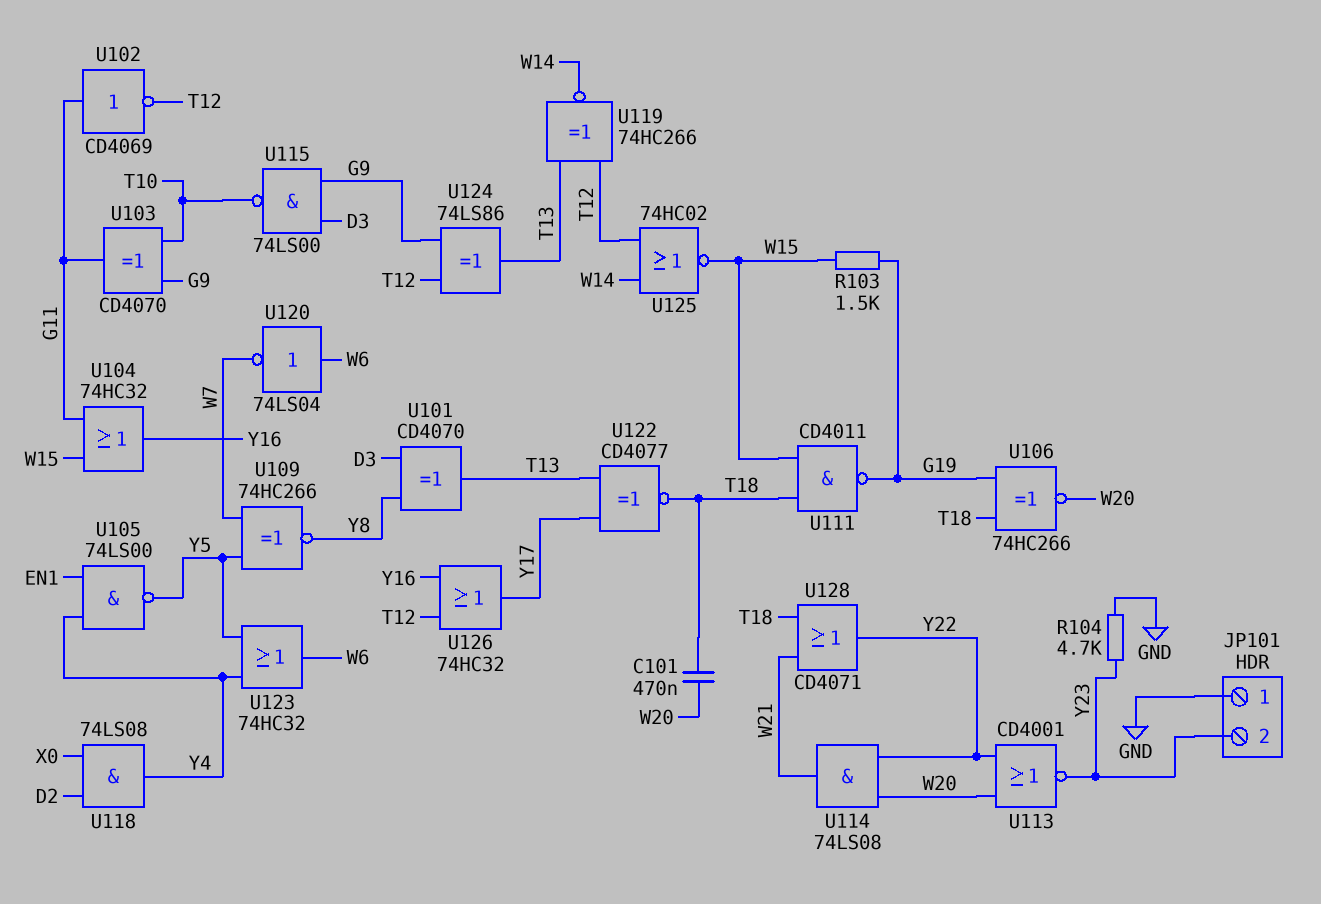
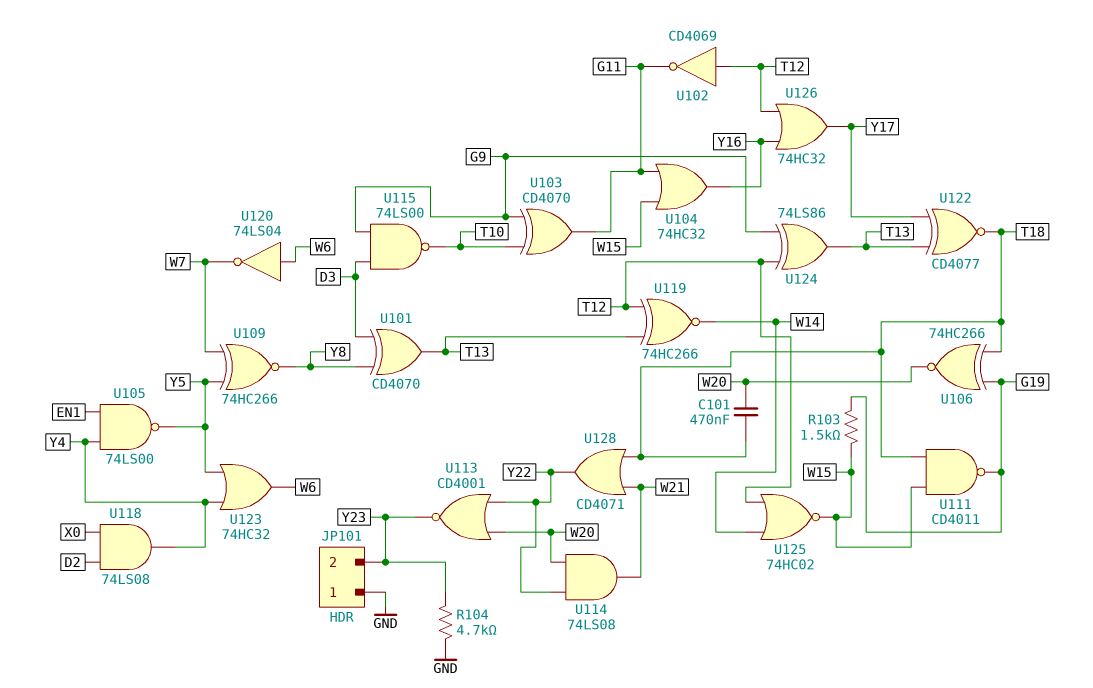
U102: NOT CD4069 (in G11, out T12) -> NOT CD4069 (in T12, out G11)

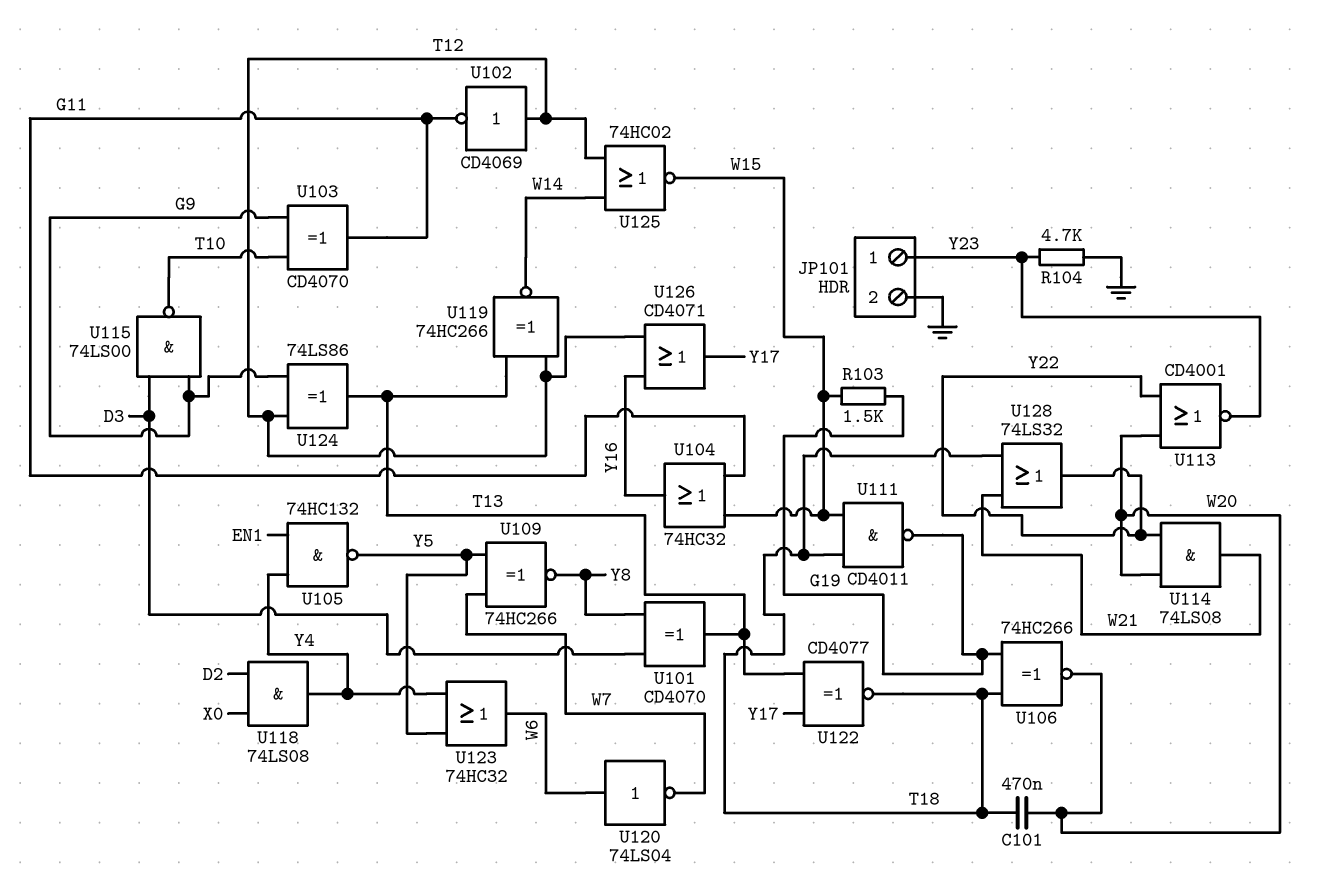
JP101 pin 1: GND -> Y23
JP101 pin 2: Y23 -> GND
U105: NAND 74LS00 (in EN1, in Y4, out Y5) -> NAND 74HC132 (in EN1, in Y4, out Y5)
U126: OR 74HC32 (in T12, in Y16, out Y17) -> OR CD4071 (in T12, in Y16, out Y17)
U128: OR CD4071 (in T18, in W21, out Y22) -> OR 74LS32 (in T18, in W21, out Y22)

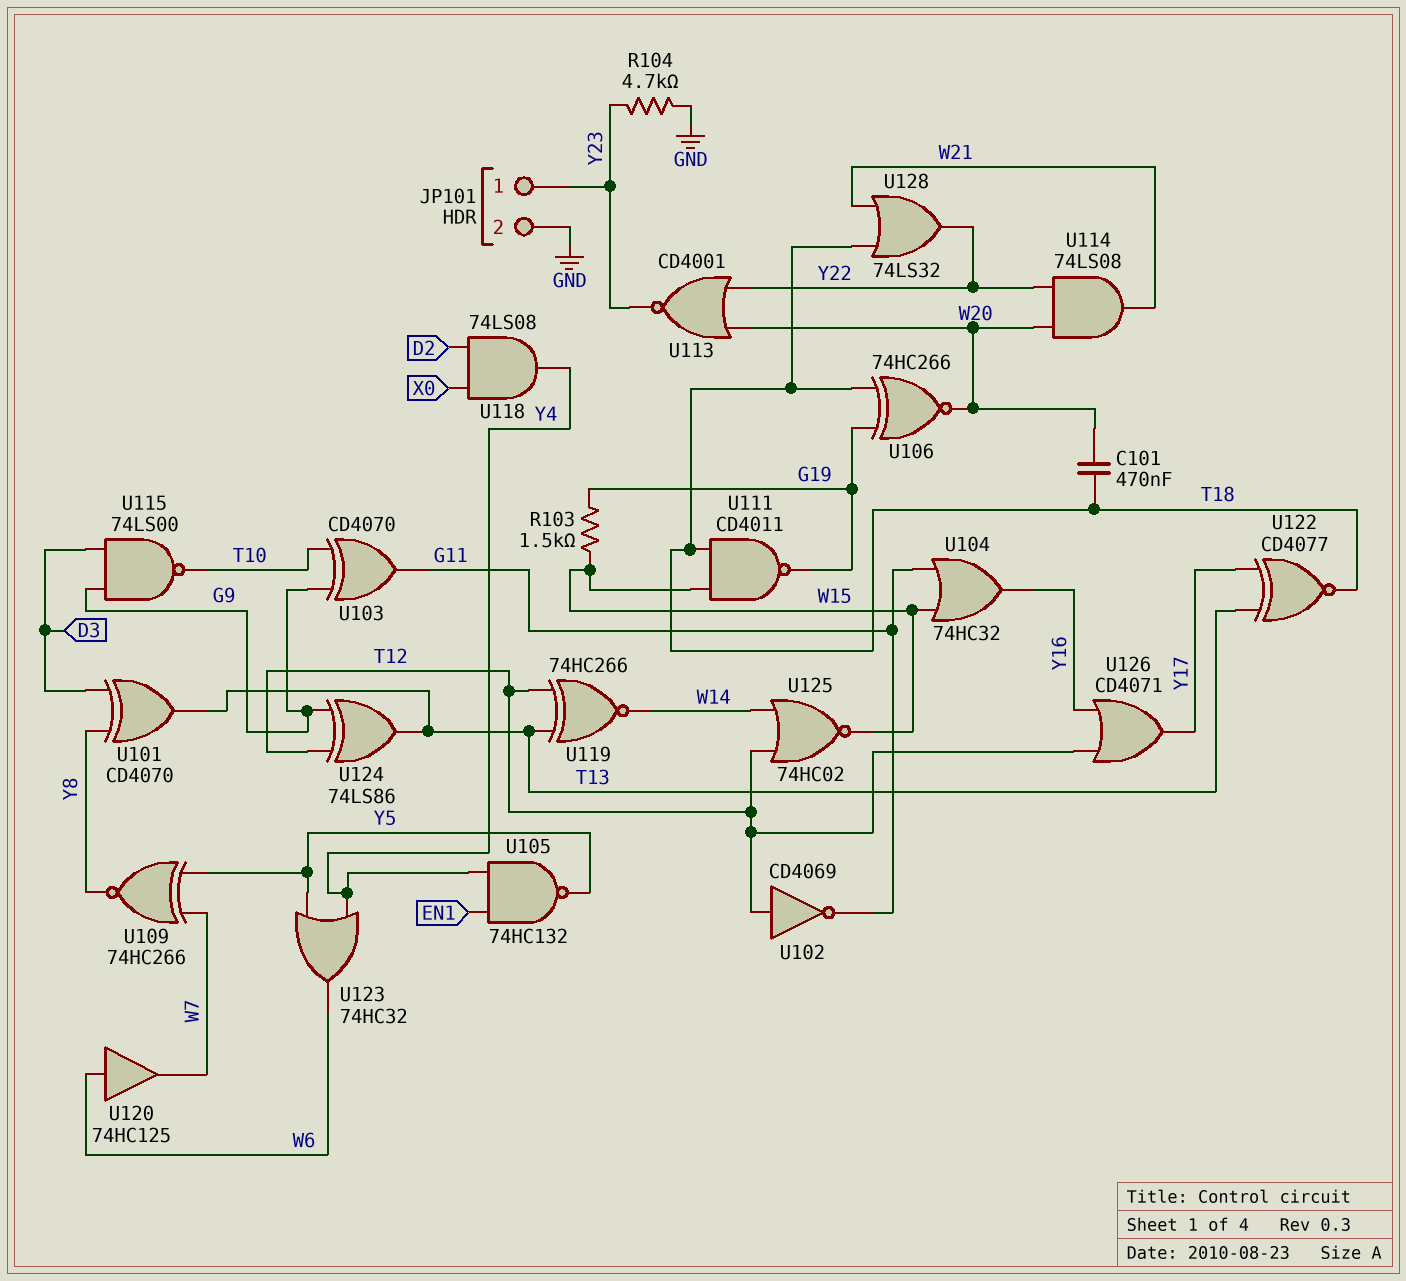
U120: NOT 74LS04 (in W6, out W7) -> buffer 74HC125 (in W6, out W7)

